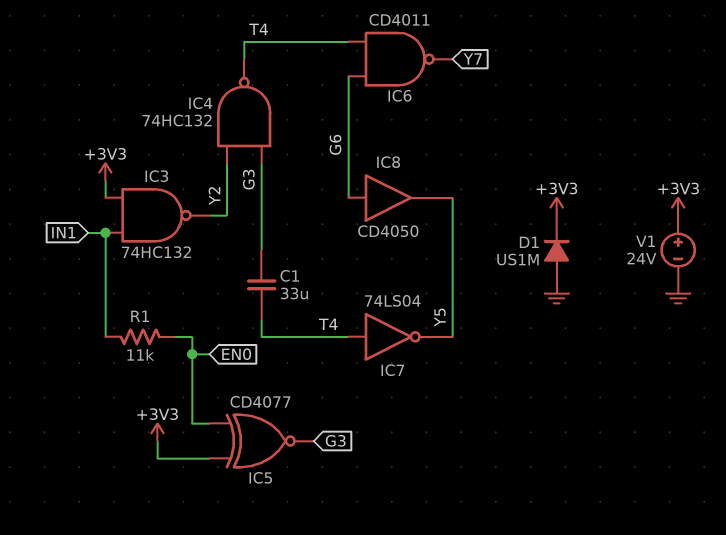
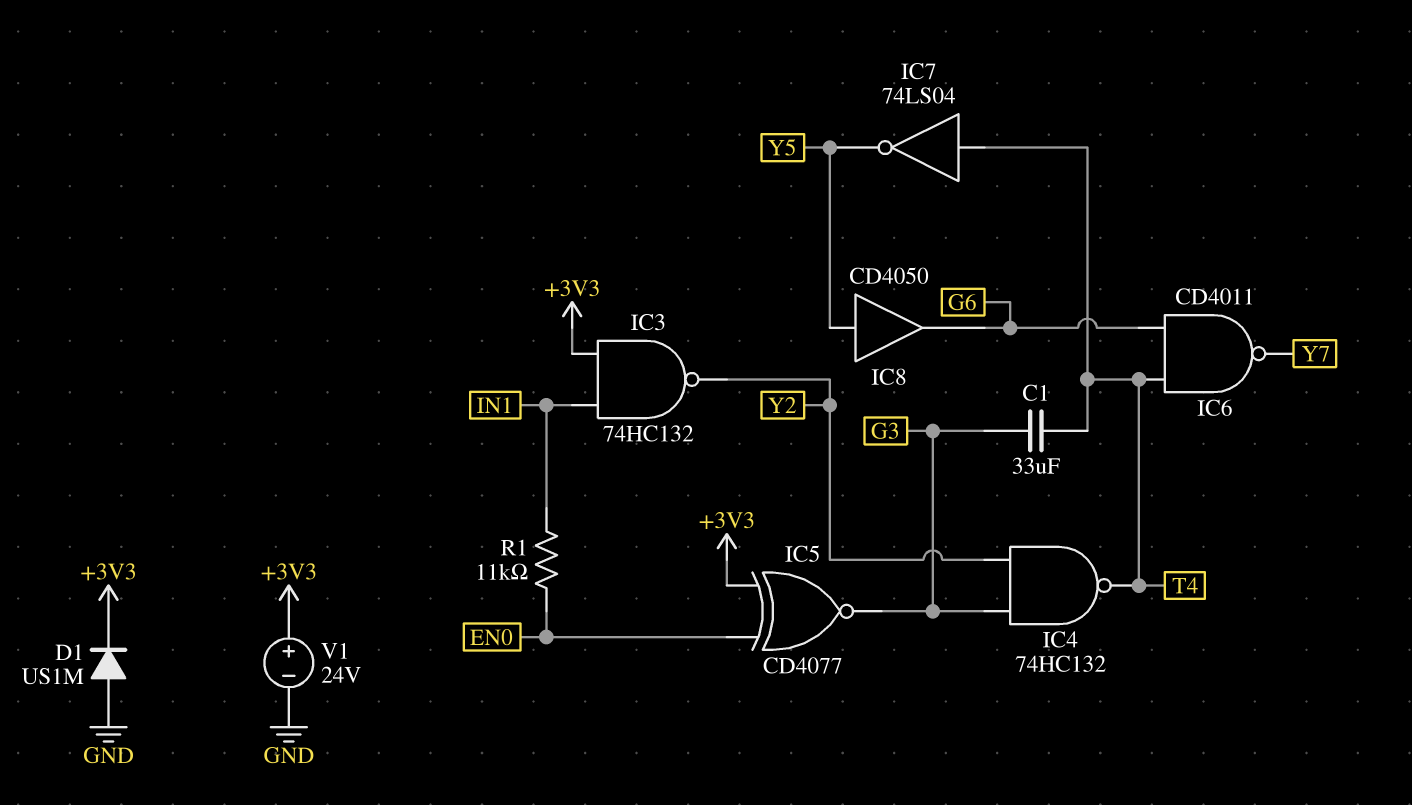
IC8: buffer CD4050 (in G6, out Y5) -> buffer CD4050 (in Y5, out G6)

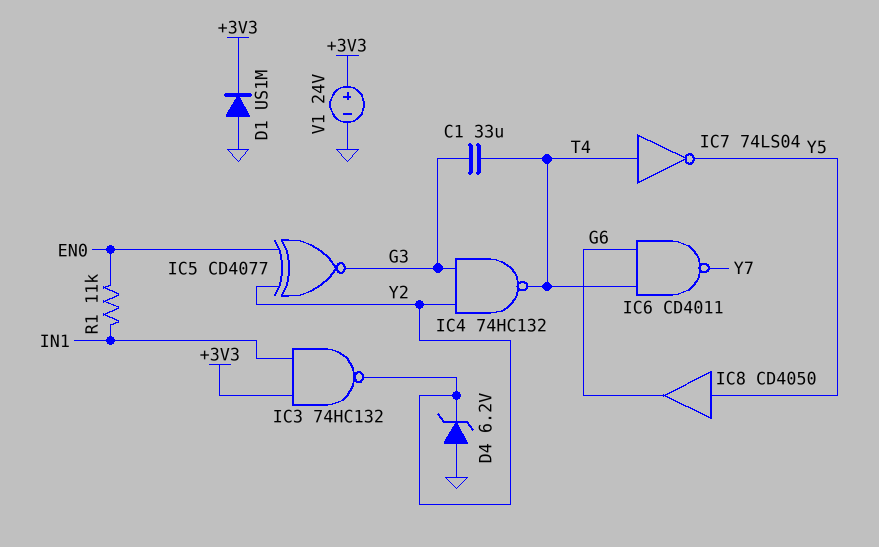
D4: none -> zener 6.2V (A GND, K Y2)
IC5: XNOR CD4077 (in +3V3, in EN0, out G3) -> XNOR CD4077 (in EN0, in Y2, out G3)

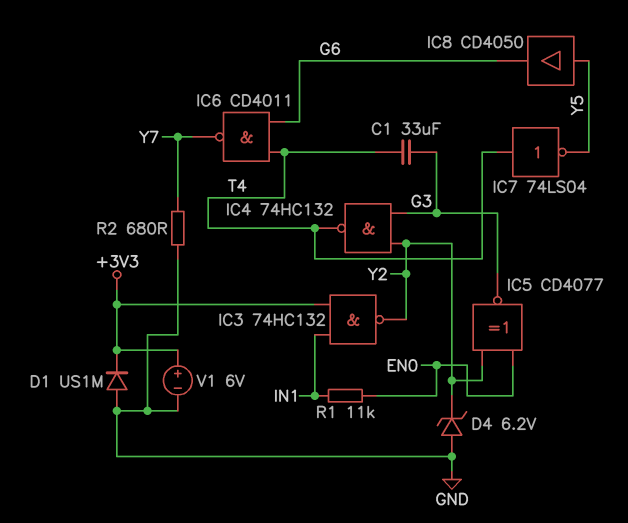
R2: none -> 680 (GND, Y7)
V1: 24V (plus +3V3, minus GND) -> 6V (plus +3V3, minus GND)

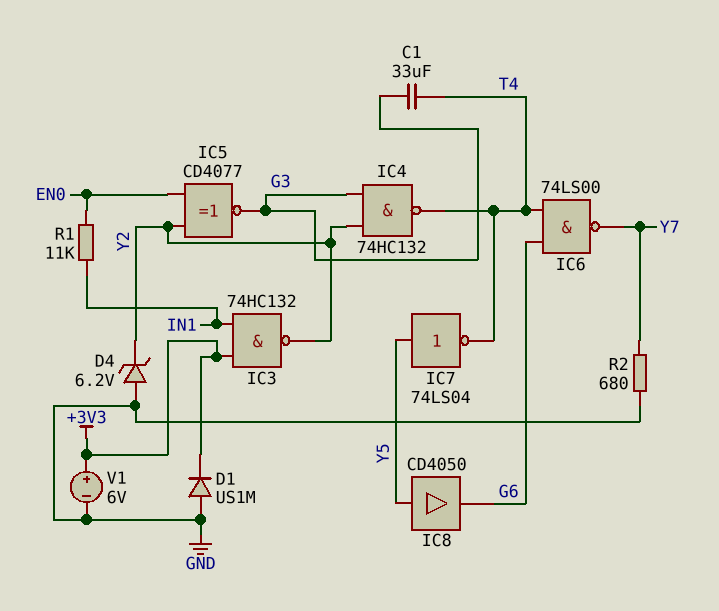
IC6: NAND CD4011 (in G6, in T4, out Y7) -> NAND 74LS00 (in G6, in T4, out Y7)
IC7: NOT 74LS04 (in T4, out Y5) -> NOT 74LS04 (in Y5, out T4)

